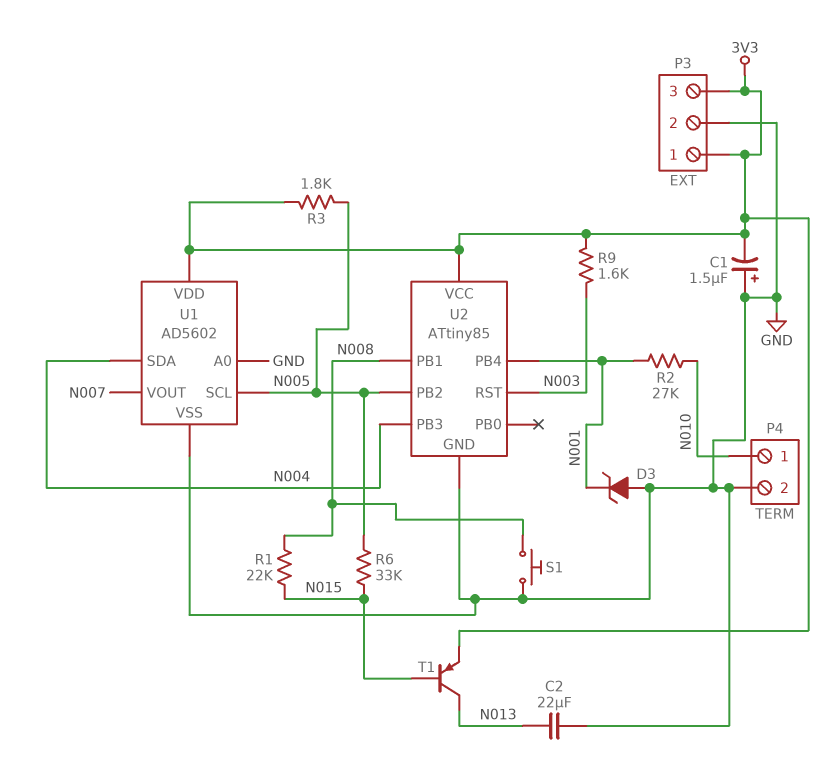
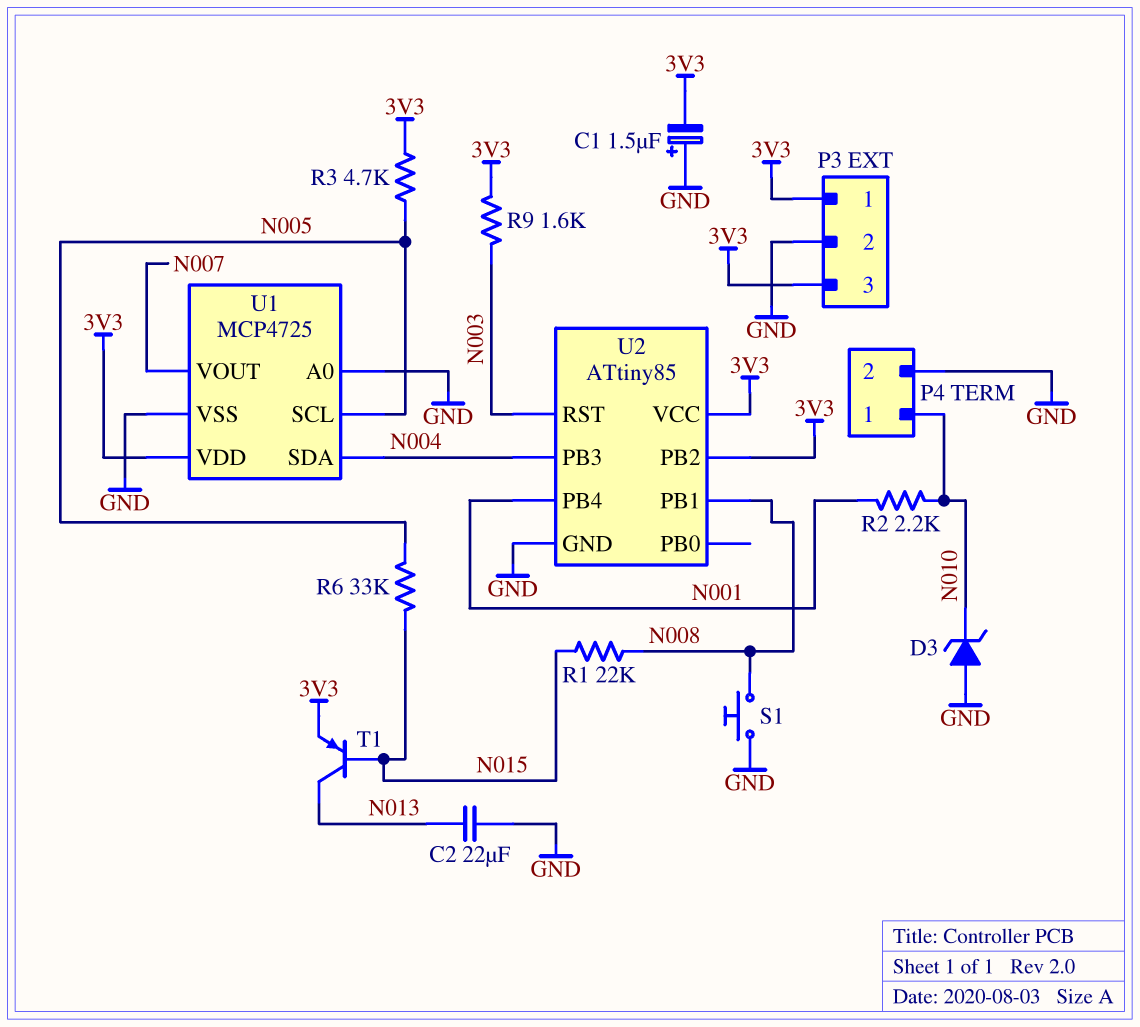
D3: zener (A GND, K N001) -> zener (A GND, K N010)
R2: 27k (N001, N010) -> 2.2k (N001, N010)
R3: 1.8k (3V3, N005) -> 4.7k (3V3, N005)
U1: AD5602 -> MCP4725
U2 pin PB2: N005 -> 3V3

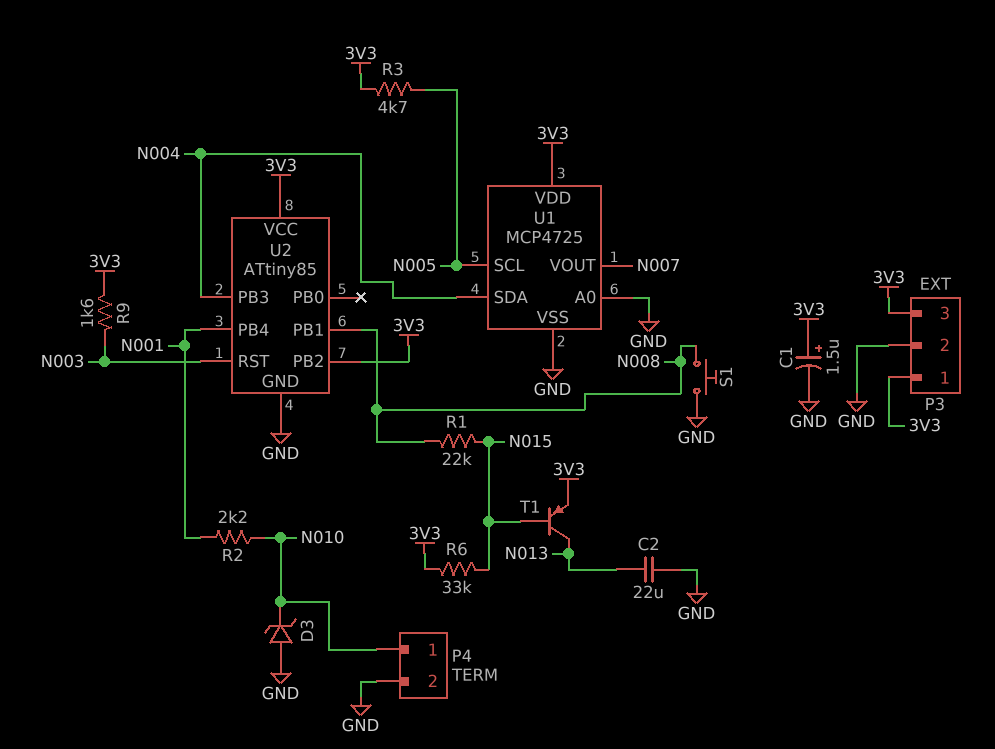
C1: 1.5uF (plus GND, minus 3V3) -> 1.5uF (plus 3V3, minus GND)
R6: 33k (N005, N015) -> 33k (3V3, N015)

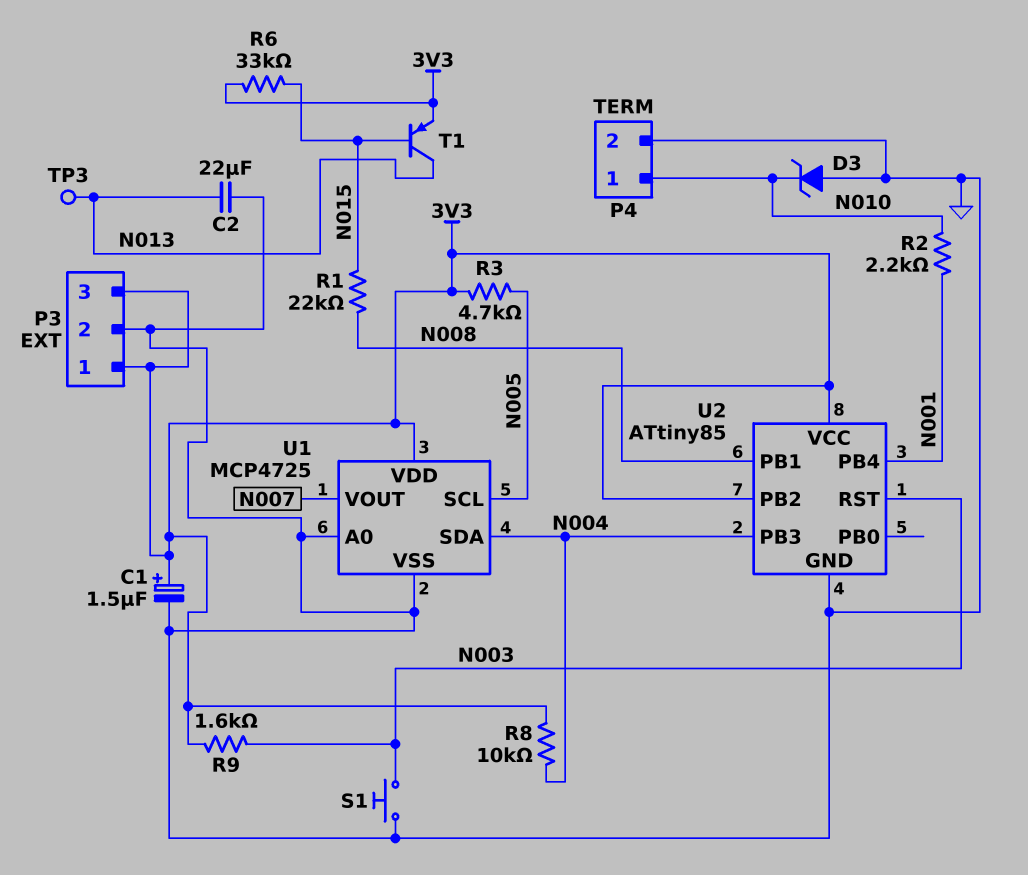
R8: none -> 10k (3V3, N004)
S1: button (GND, N008) -> button (GND, N003)
TP3: none -> test point (N013)

